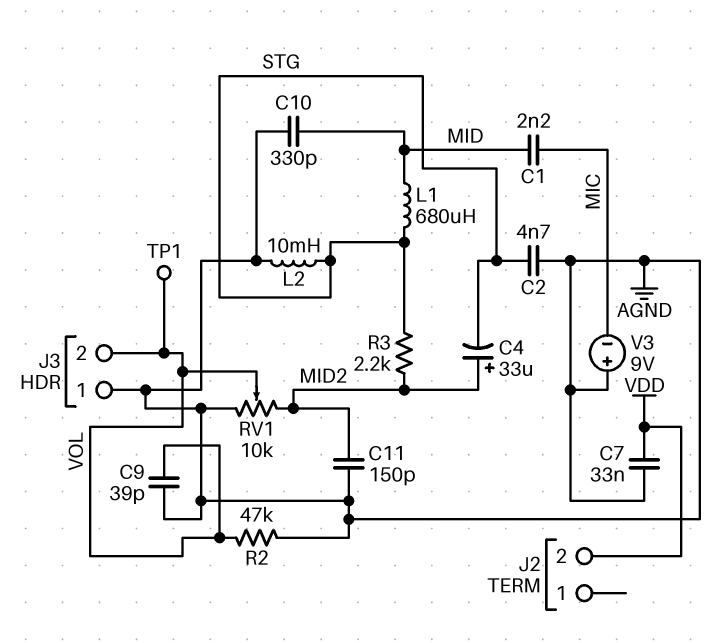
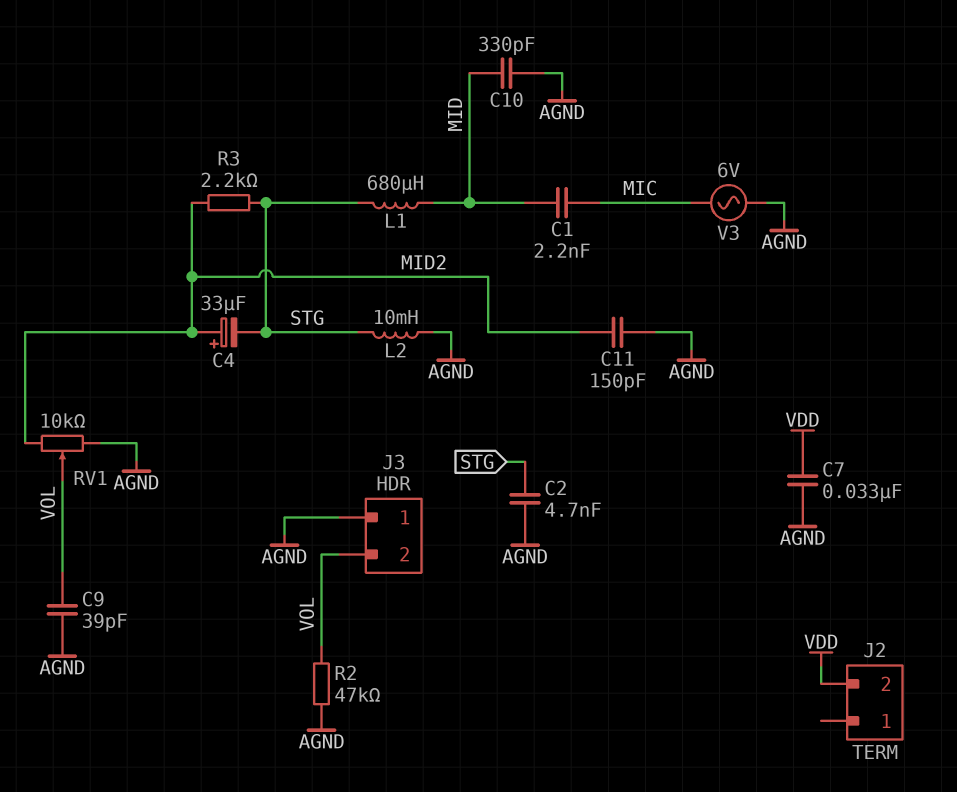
TP1: test point (VOL) -> none
V3: 9V (plus AGND, minus MIC) -> AC 6V (AGND, MIC)

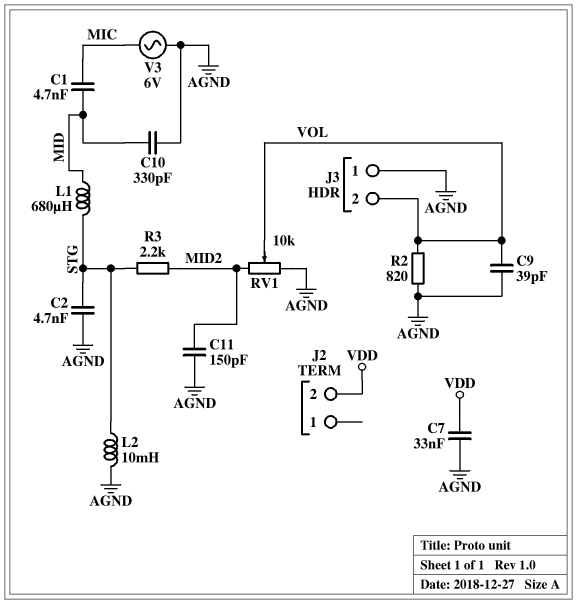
C1: 2.2nF (MIC, MID) -> 4.7nF (MIC, MID)
C4: 33uF (plus MID2, minus STG) -> none
R2: 47k (AGND, VOL) -> 820 (AGND, VOL)

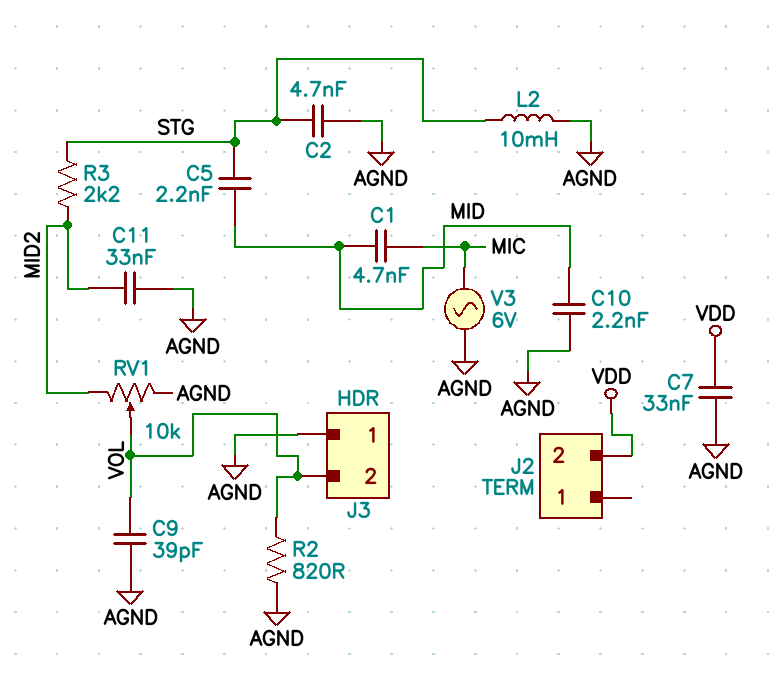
C5: none -> 2.2nF (MID, STG)
C10: 330pF (AGND, MID) -> 2.2nF (AGND, MID)
C11: 150pF (AGND, MID2) -> 33nF (AGND, MID2)
L1: 680uH (MID, STG) -> none

